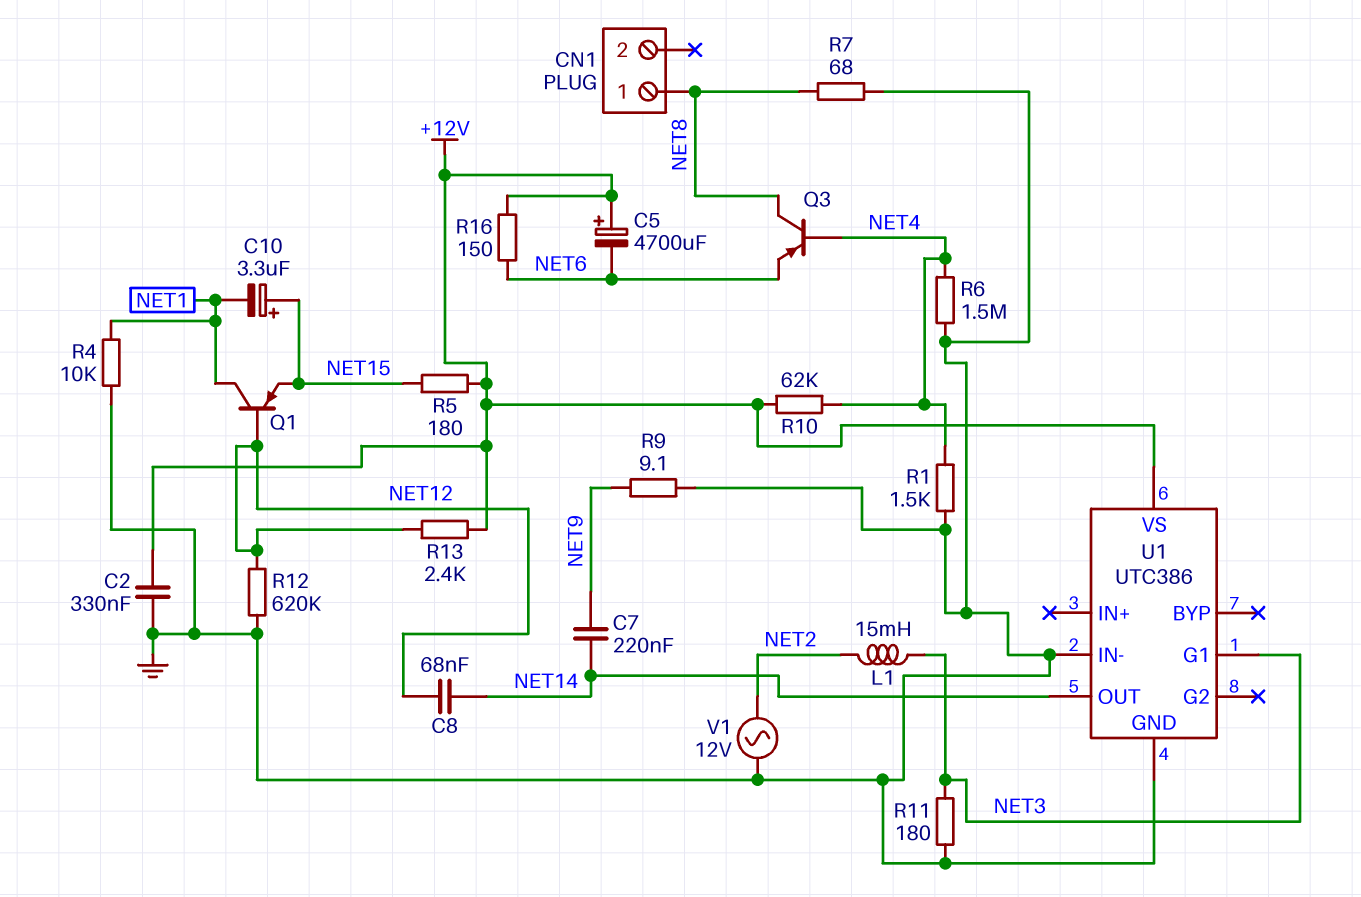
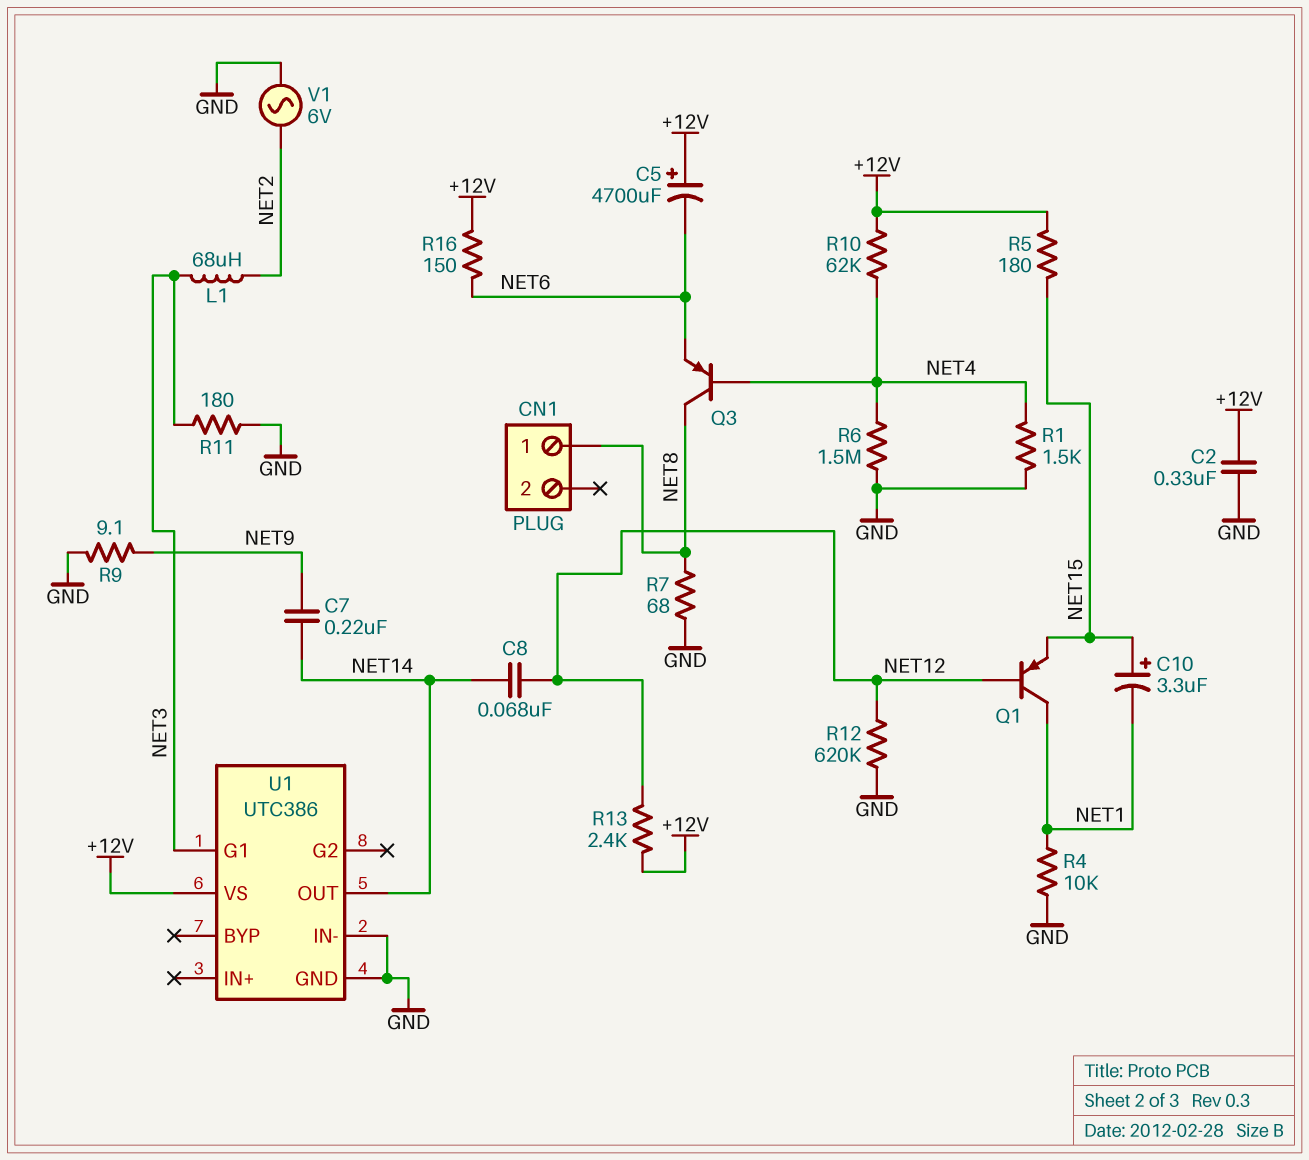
L1: 15mH (NET2, NET3) -> 68uH (NET2, NET3)
V1: AC 12V (GND, NET2) -> AC 6V (GND, NET2)

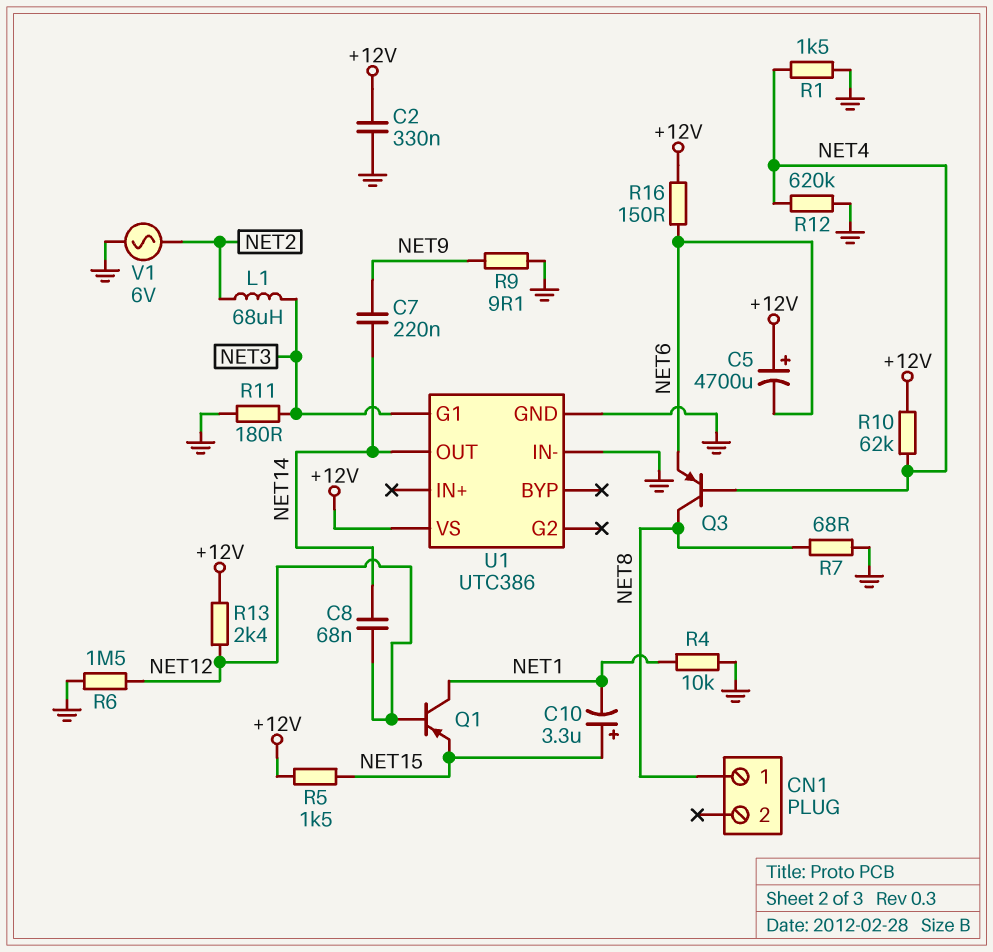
R5: 180 (+12V, NET15) -> 1.5k (+12V, NET15)
R6: 1.5M (GND, NET4) -> 1.5M (GND, NET12)
R12: 620k (GND, NET12) -> 620k (GND, NET4)

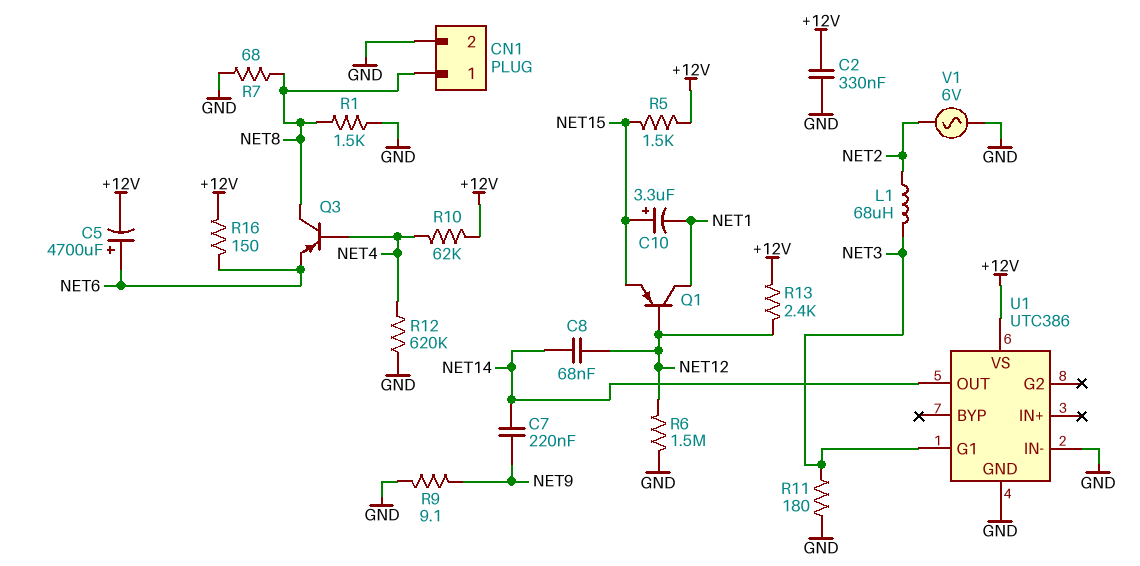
C5: 4700uF (plus +12V, minus NET6) -> 4700uF (plus NET6, minus +12V)
CN1 pin 2: none -> GND
R1: 1.5k (GND, NET4) -> 1.5k (GND, NET8)
R4: 10k (GND, NET1) -> none

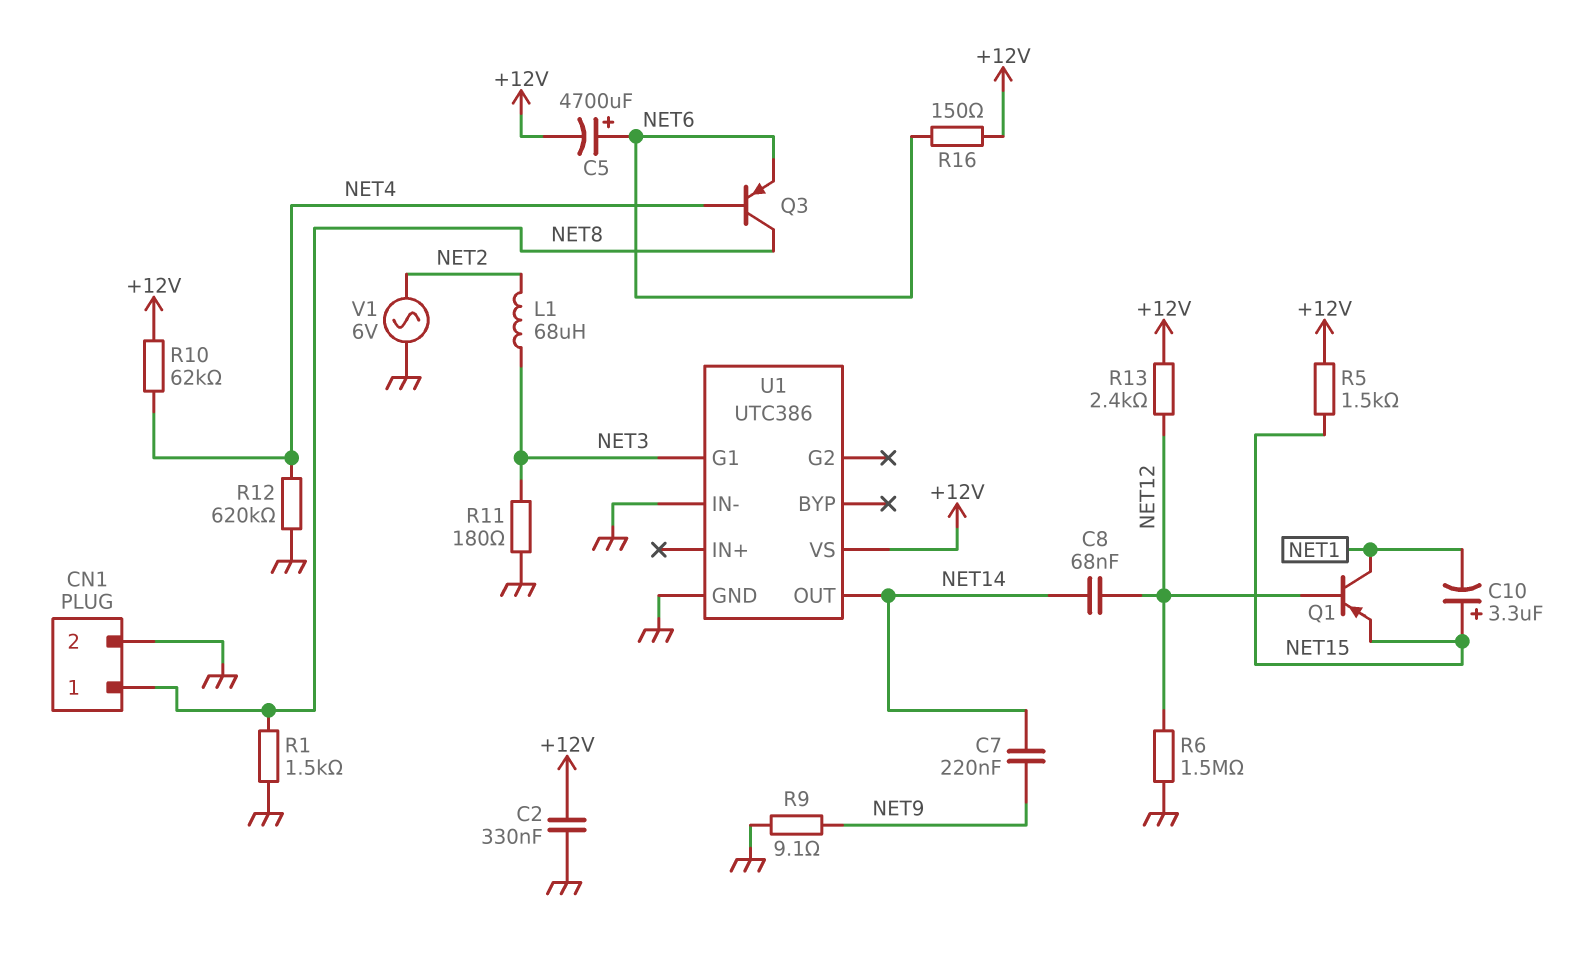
R7: 68 (GND, NET8) -> none

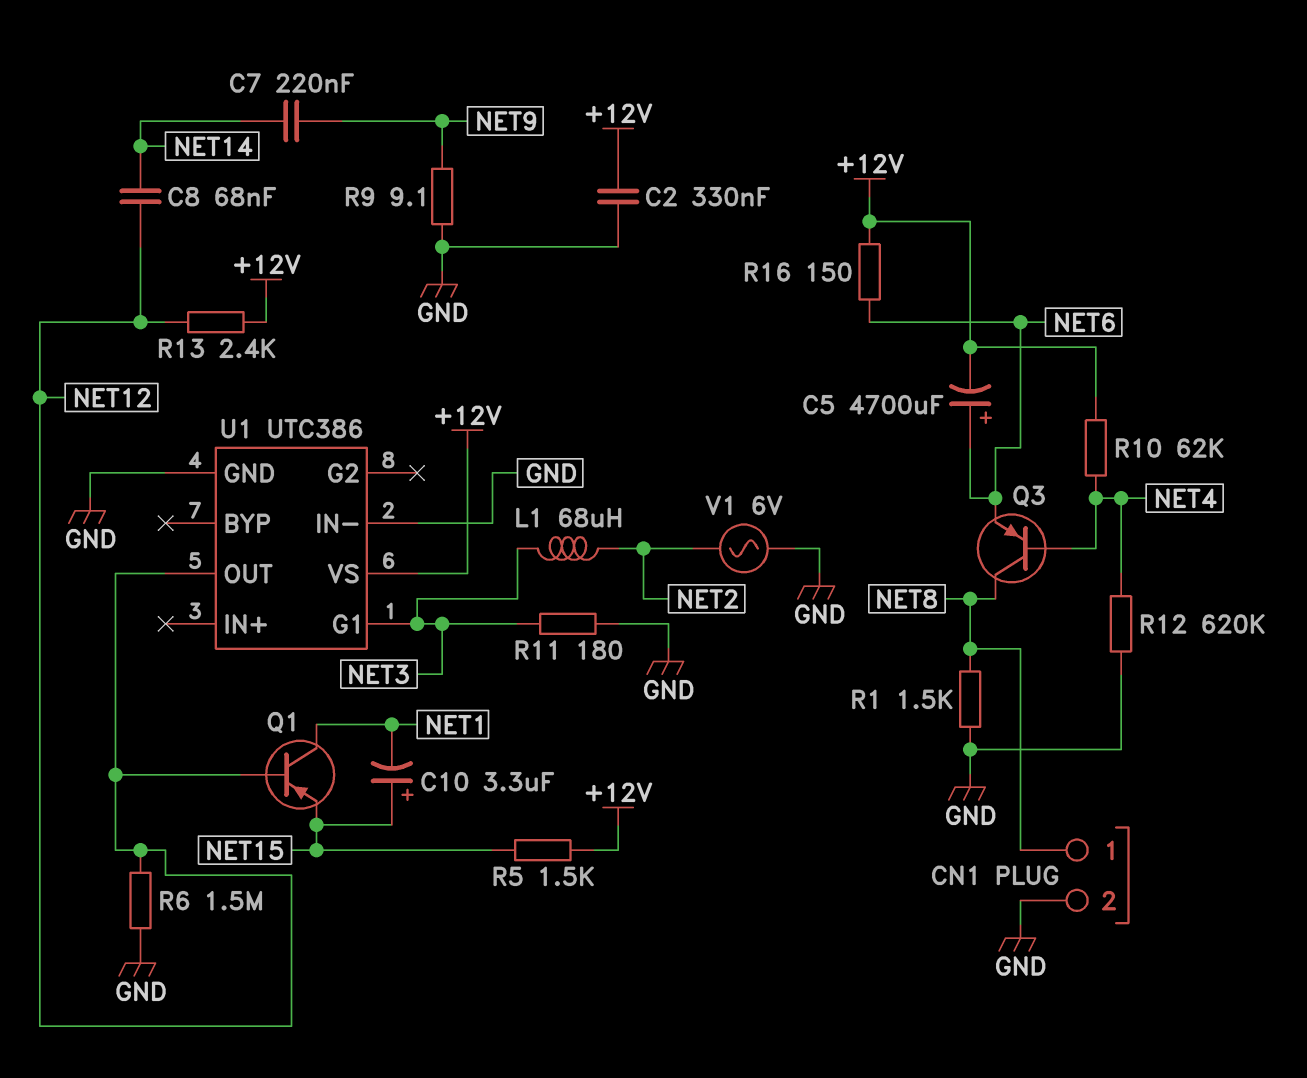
U1 pin OUT: NET14 -> NET12

